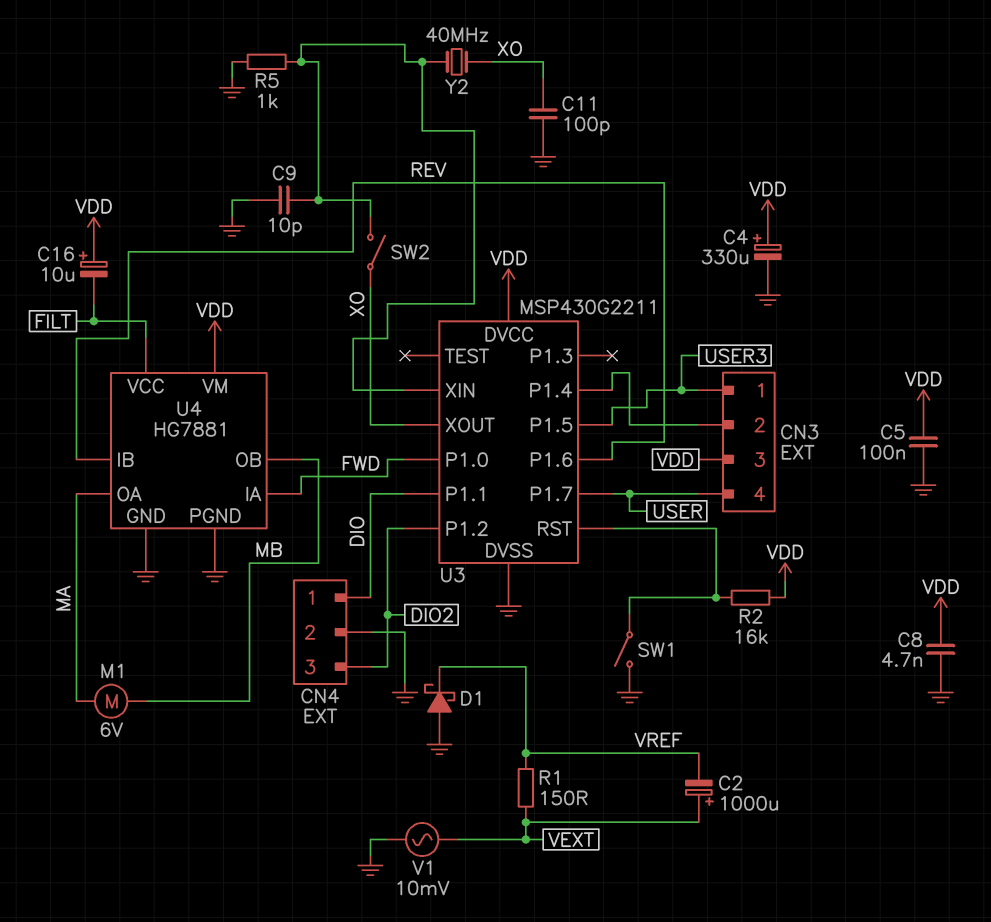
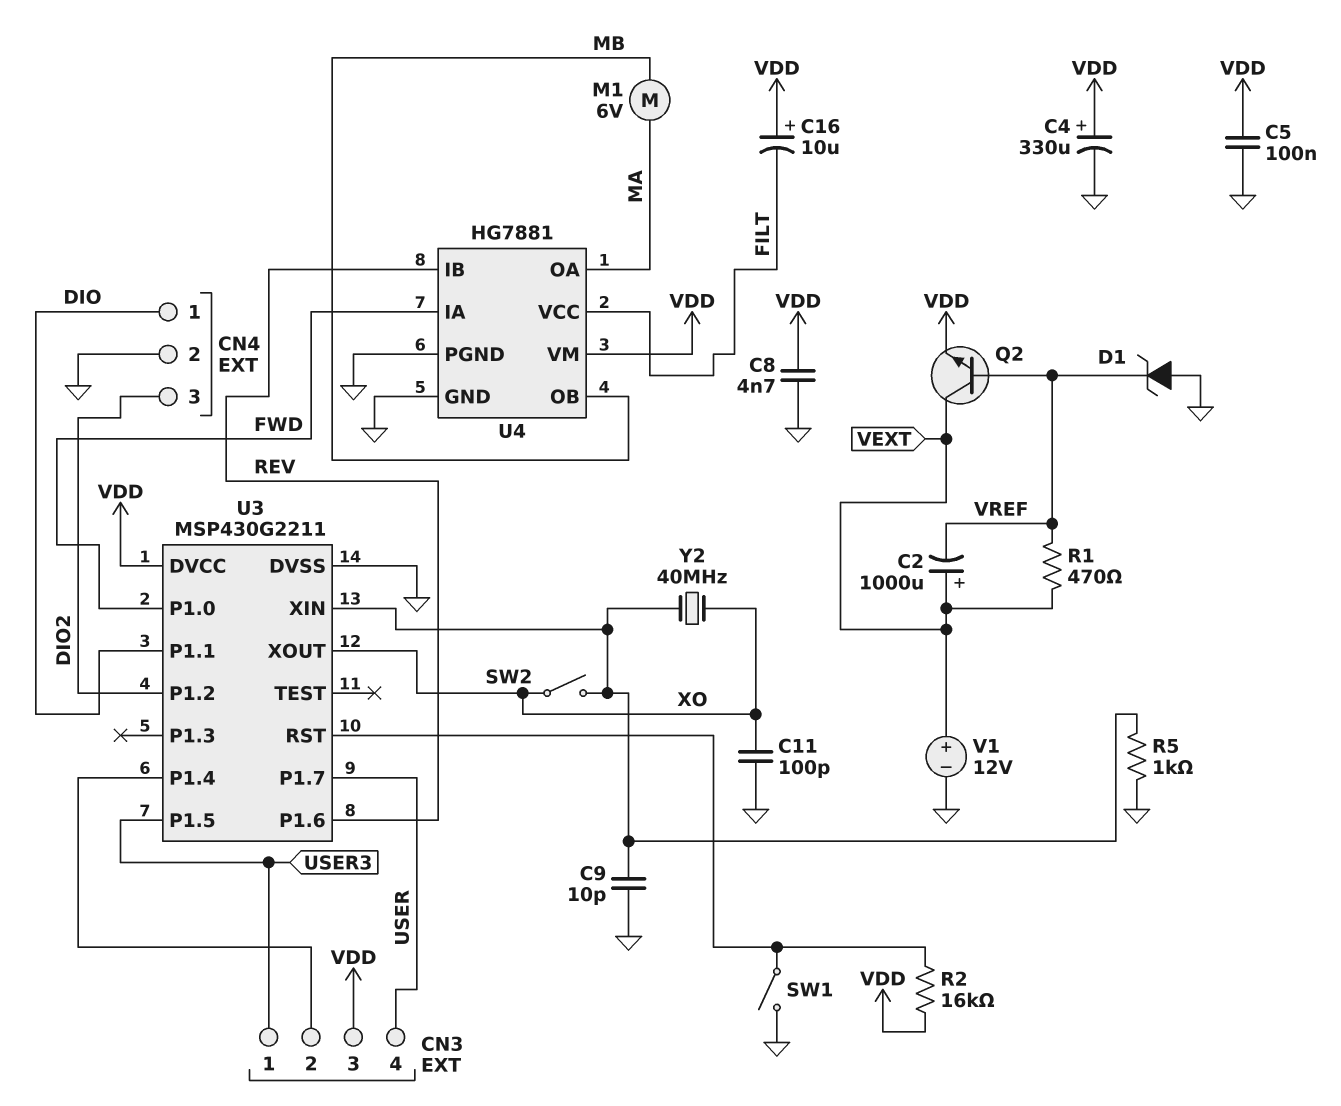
D1: schottky (A GND, K VREF) -> zener (A GND, K VREF)
Q2: none -> NPN (B VREF, C VEXT, E VDD)
R1: 150 (VEXT, VREF) -> 470 (VEXT, VREF)
V1: AC 10mV (GND, VEXT) -> 12V (plus VEXT, minus GND)

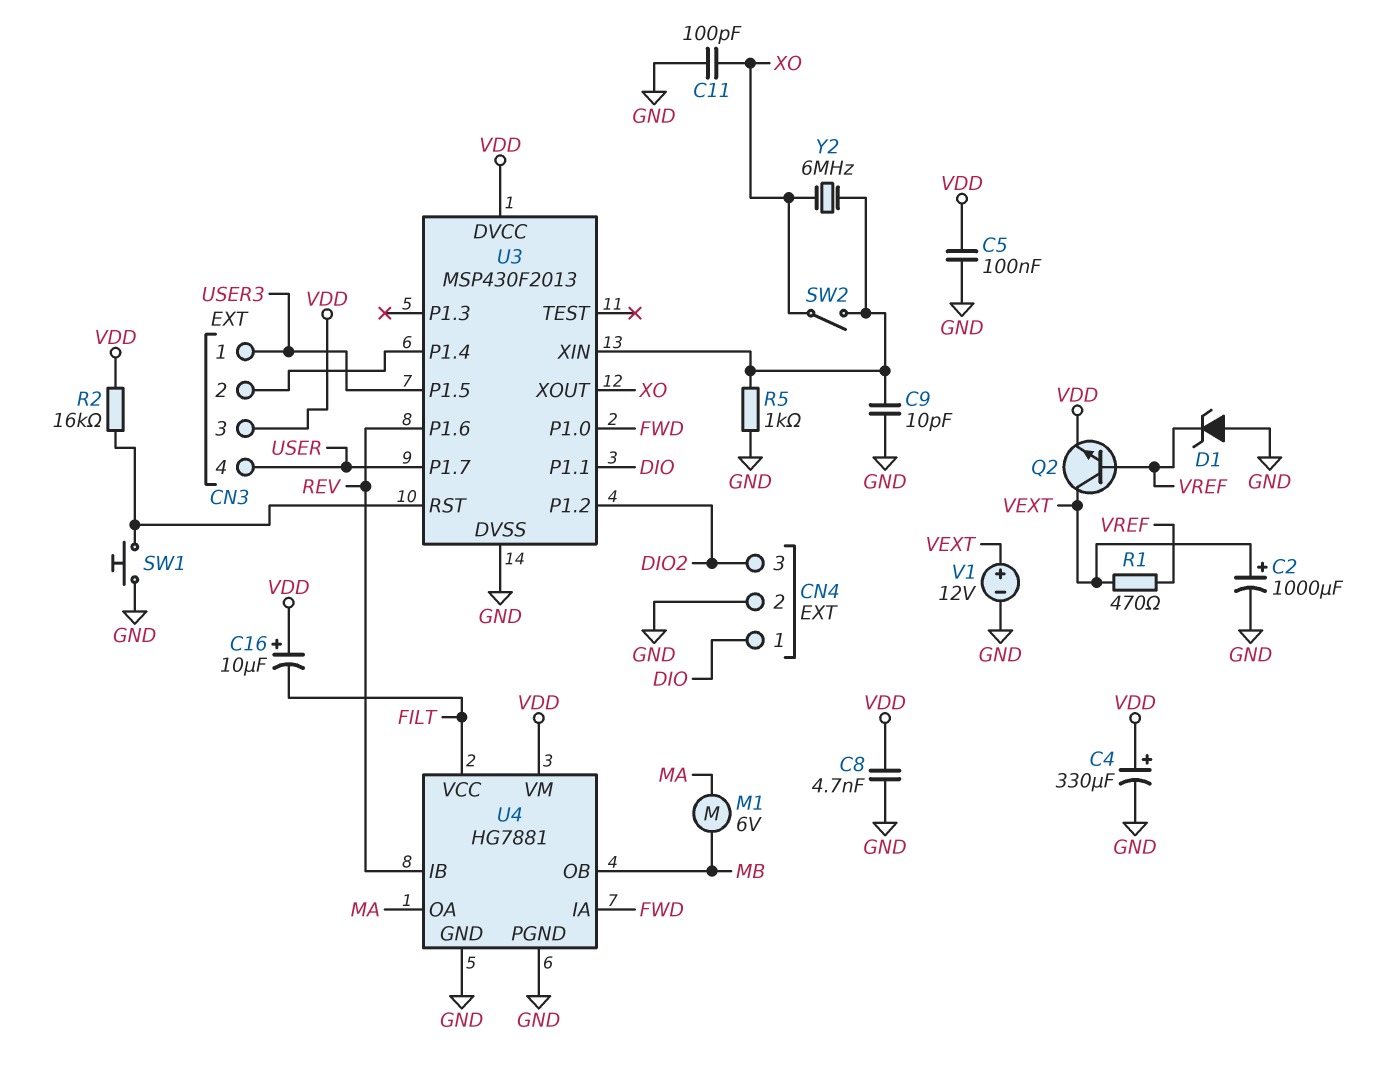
C2: 1000uF (plus VEXT, minus VREF) -> 1000uF (plus VEXT, minus GND)
SW1: switch (GND, U3/RST) -> button (GND, U3/RST)
U3: MSP430G2211 -> MSP430F2013
Y2: 40MHz (U3/XIN, XO) -> 6MHz (U3/XIN, XO)

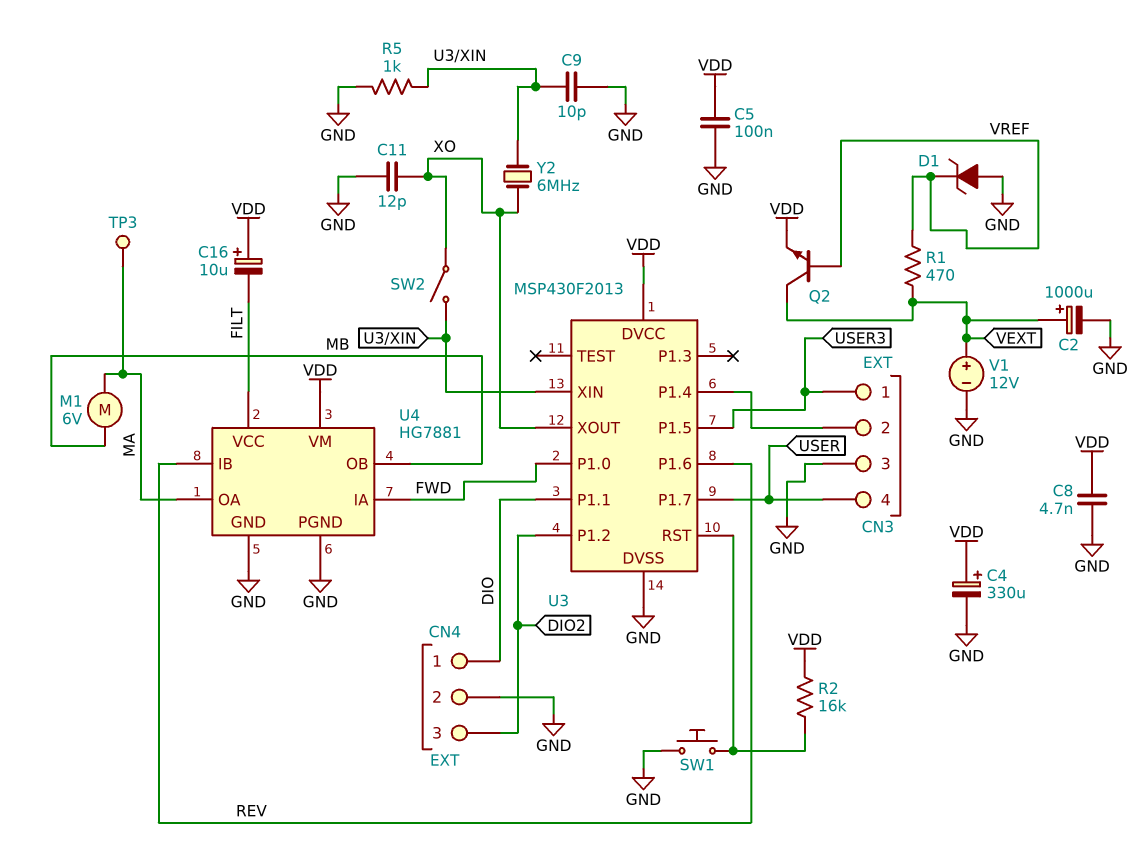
C11: 100pF (GND, XO) -> 12pF (GND, XO)
CN3 pin 3: VDD -> GND
TP3: none -> test point (MA)

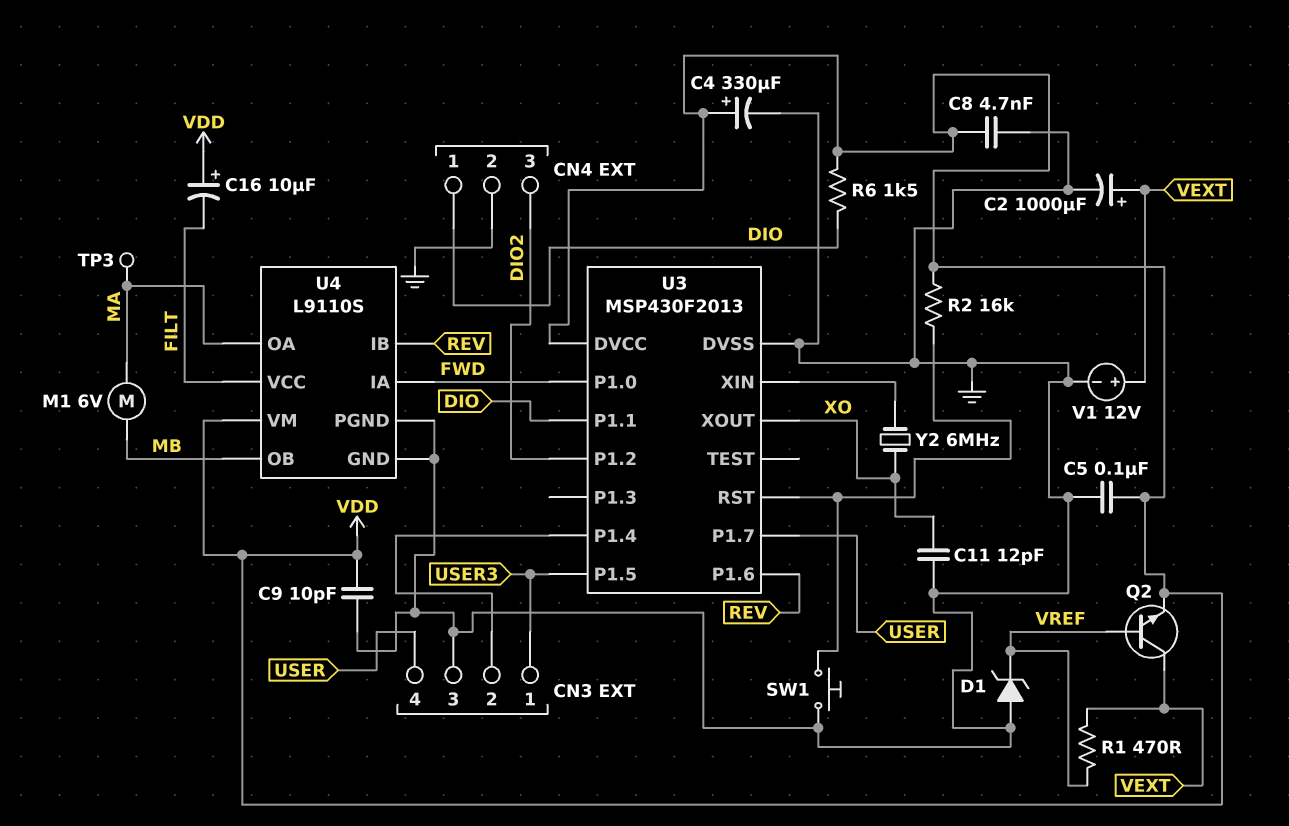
C9: 10pF (GND, U3/XIN) -> 10pF (GND, VDD)
R5: 1k (GND, U3/XIN) -> none
R6: none -> 1.5k (DIO, VDD)
SW2: switch (U3/XIN, XO) -> none
U4: HG7881 -> L9110S

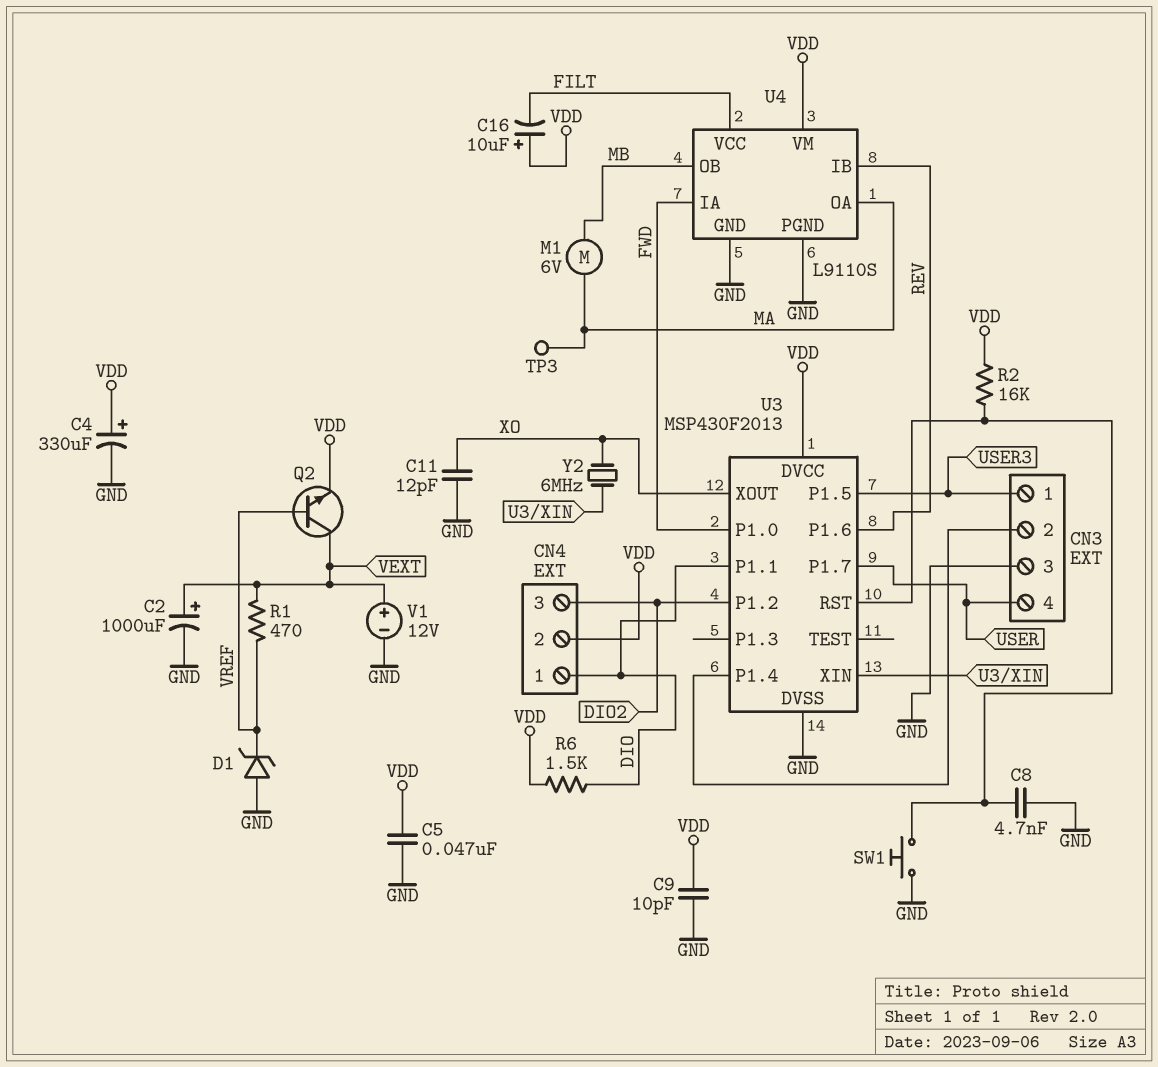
C5: 100nF (GND, VDD) -> 47nF (GND, VDD)
C8: 4.7nF (GND, VDD) -> 4.7nF (GND, U3/RST)
CN4 pin 2: GND -> VDD

